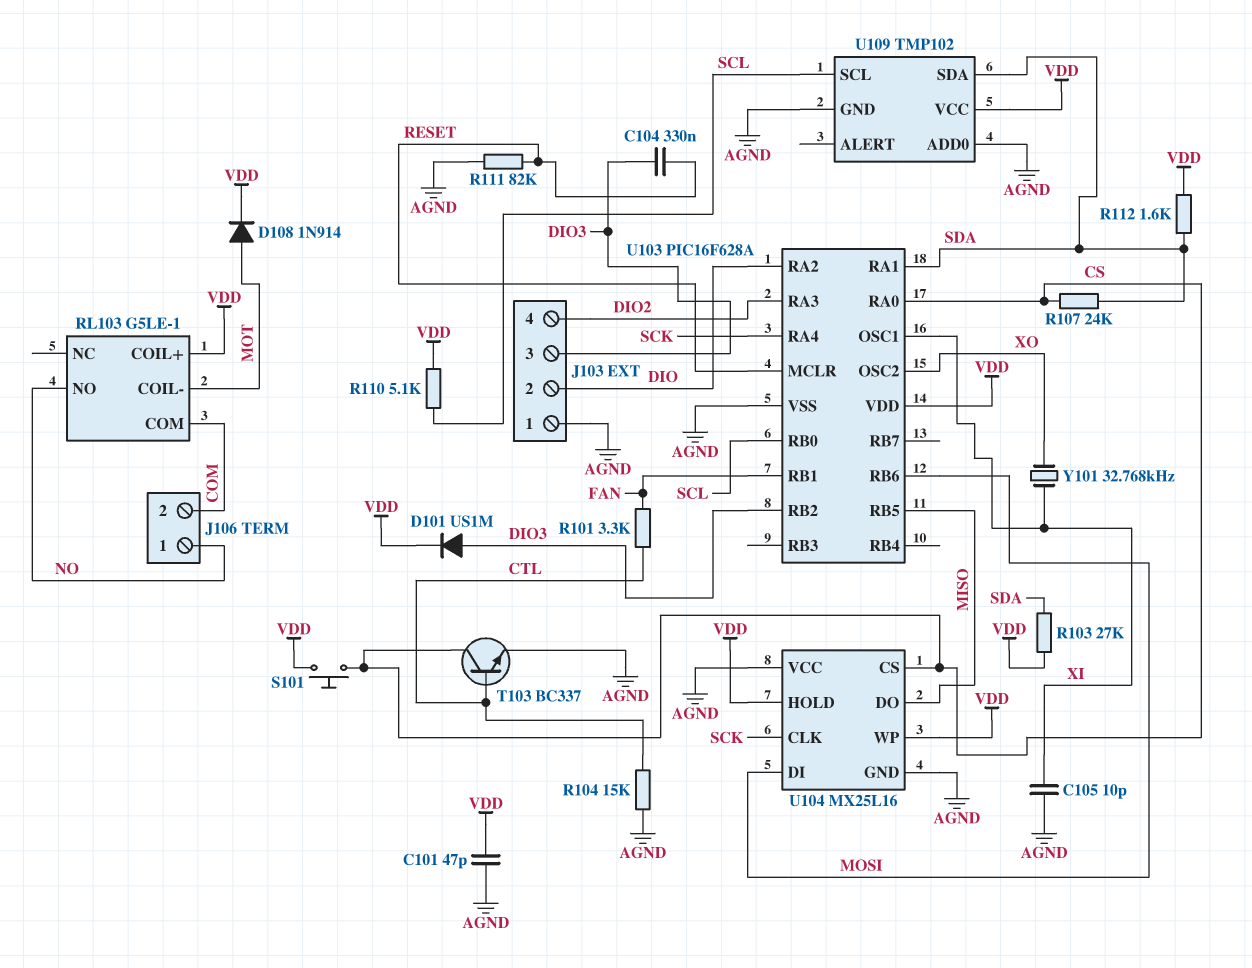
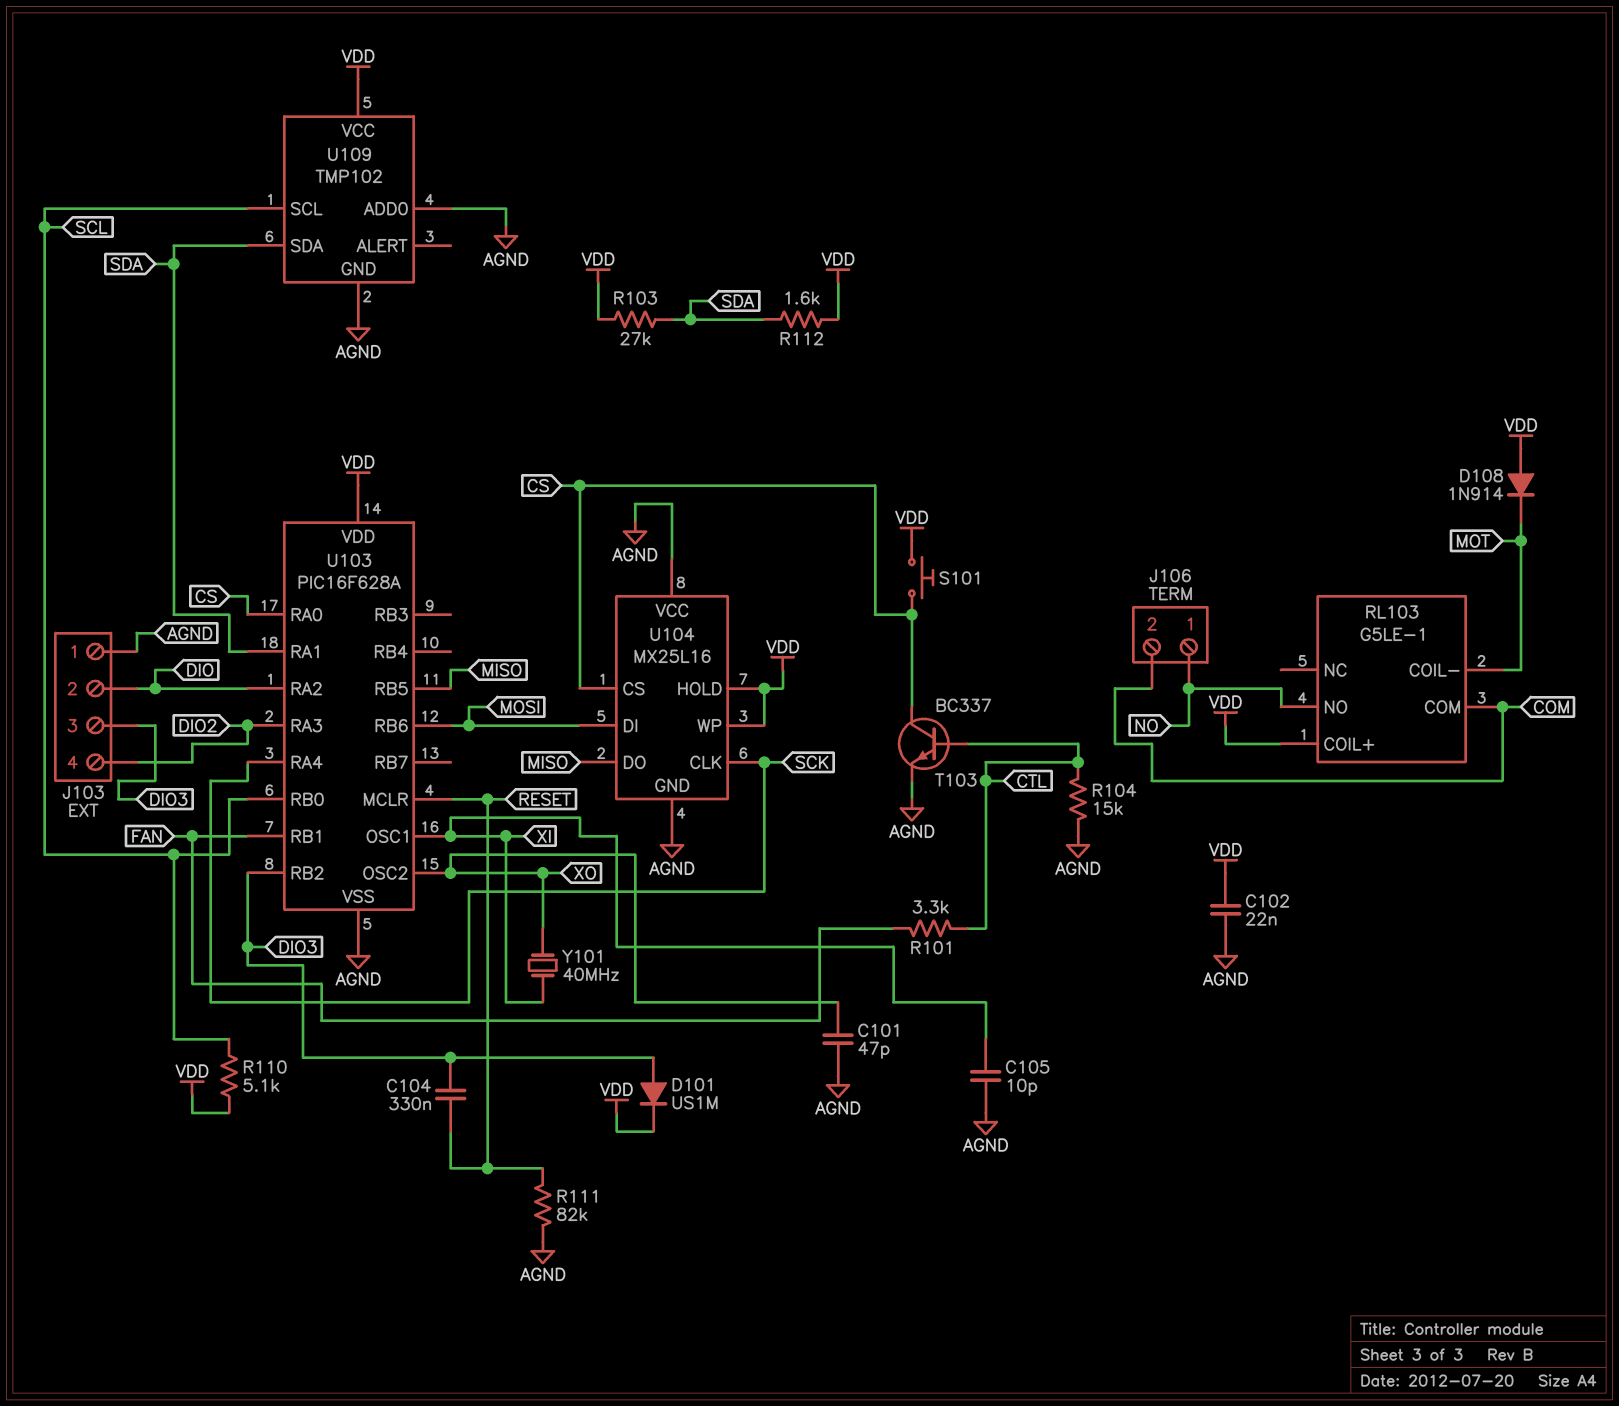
C101: 47pF (AGND, VDD) -> 47pF (AGND, XO)
C102: none -> 22nF (AGND, VDD)
D108: diode 1N914 (A MOT, K VDD) -> diode 1N914 (A VDD, K MOT)
R107: 24k (CS, SDA) -> none
Y101: 32.768kHz (XI, XO) -> 40MHz (XI, XO)

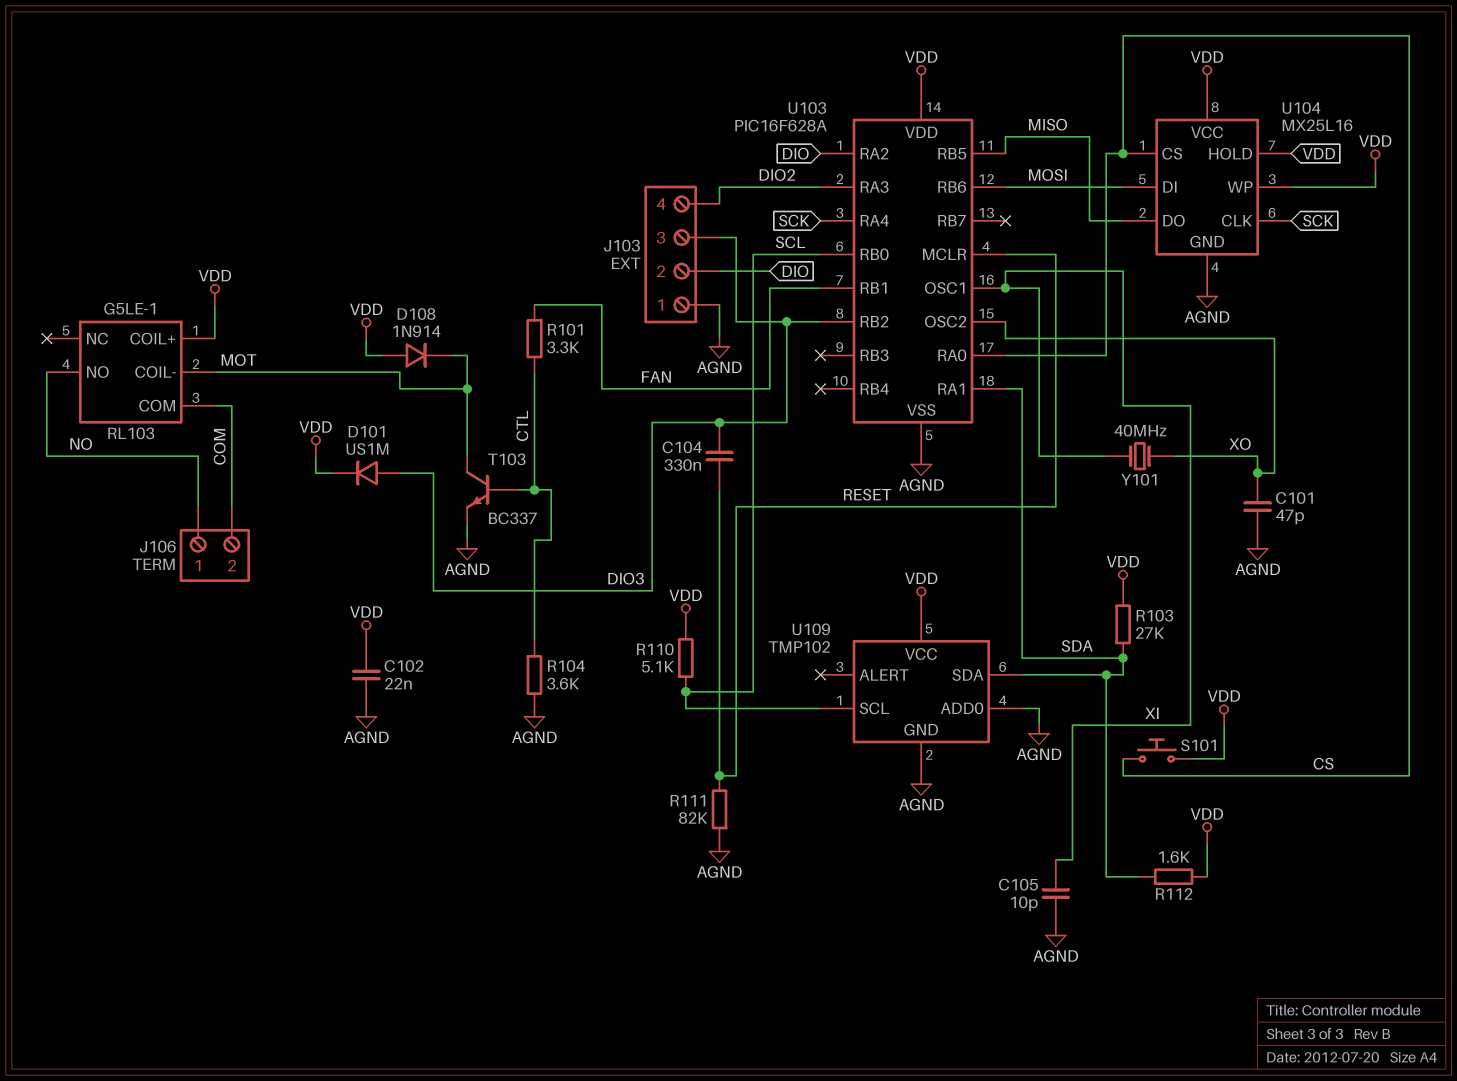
R104: 15k (AGND, CTL) -> 3.6k (AGND, CTL)
T103: NPN BC337 (B CTL, C CS, E AGND) -> NPN BC337 (B CTL, C MOT, E AGND)
U104 pin VCC: AGND -> VDD

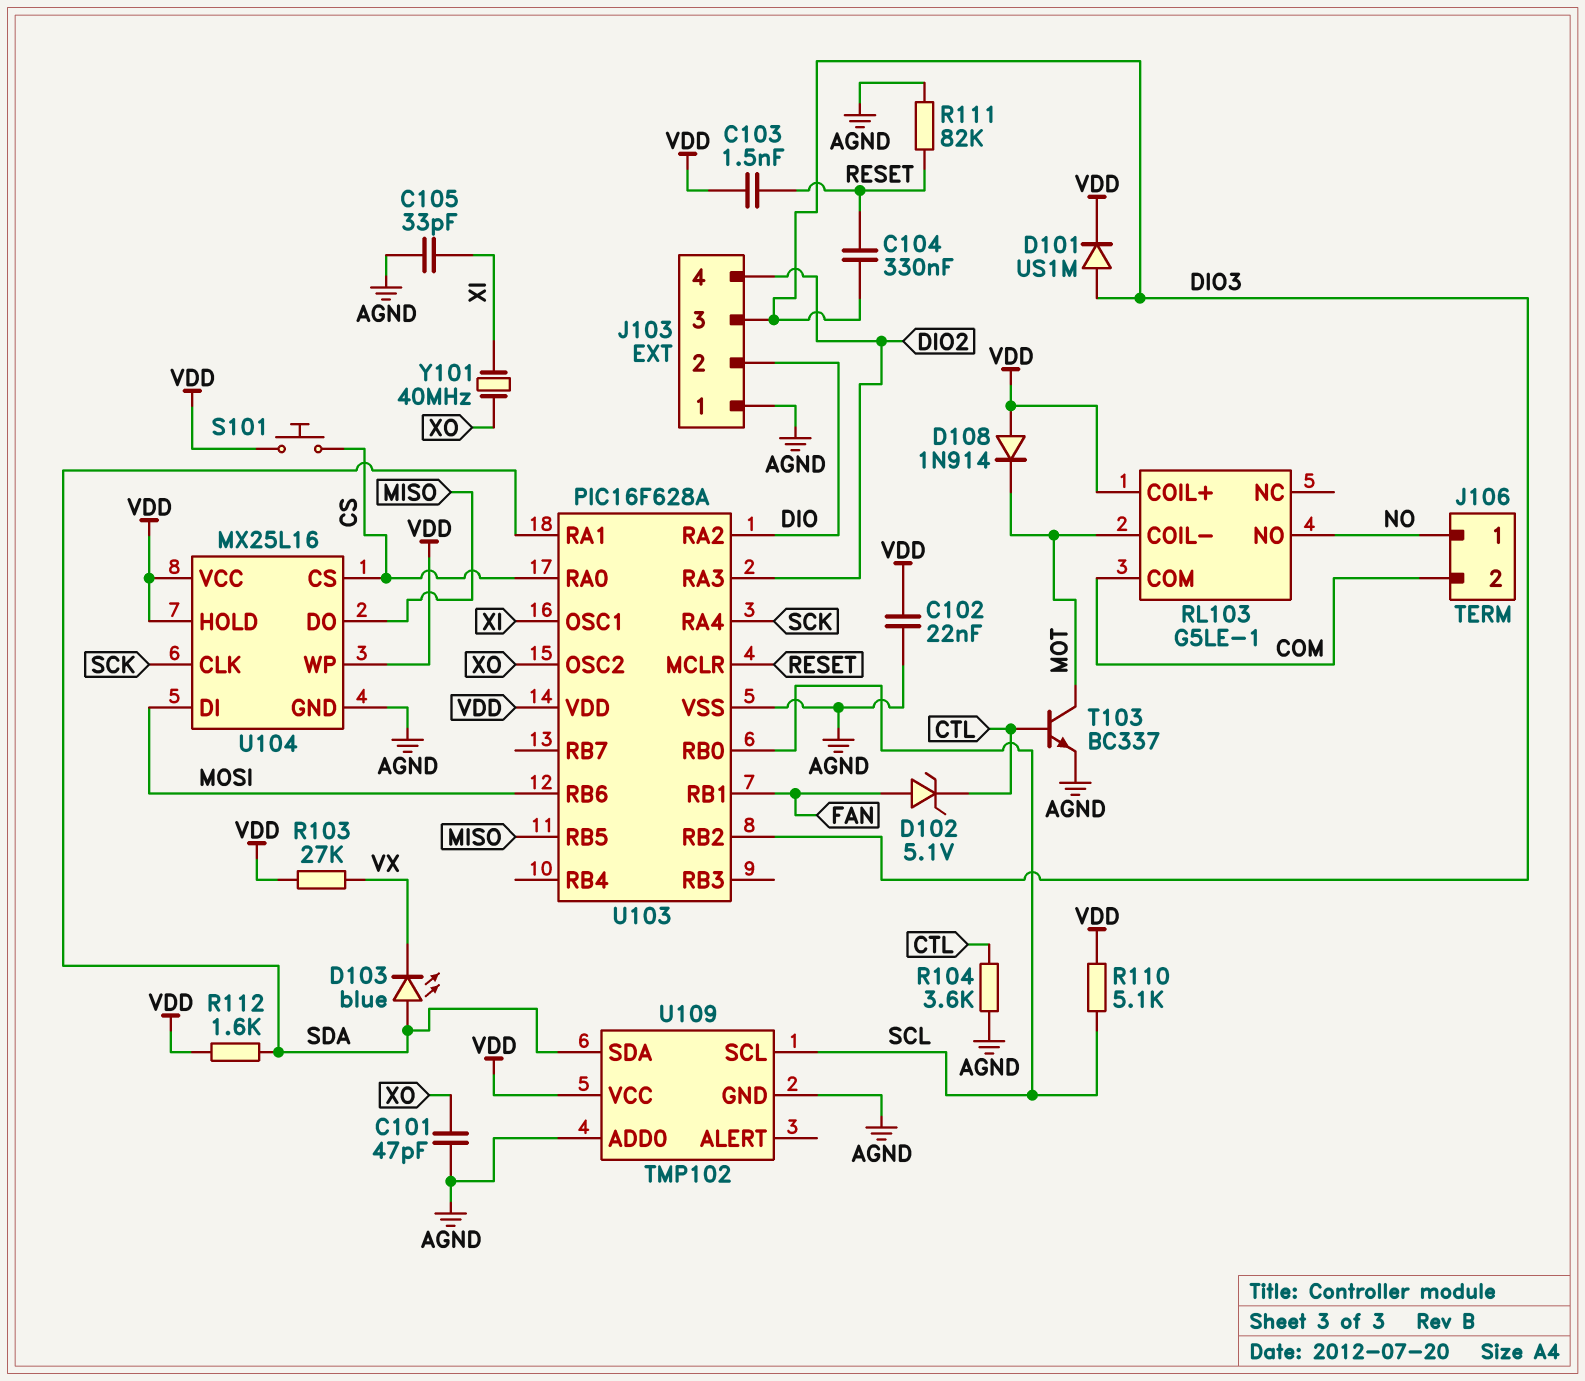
C103: none -> 1.5nF (RESET, VDD)
C105: 10pF (AGND, XI) -> 33pF (AGND, XI)
D102: none -> zener 5.1V (A FAN, K CTL)
D103: none -> LED blue (A SDA, K VX)
R101: 3.3k (CTL, FAN) -> none
R103: 27k (SDA, VDD) -> 27k (VDD, VX)

